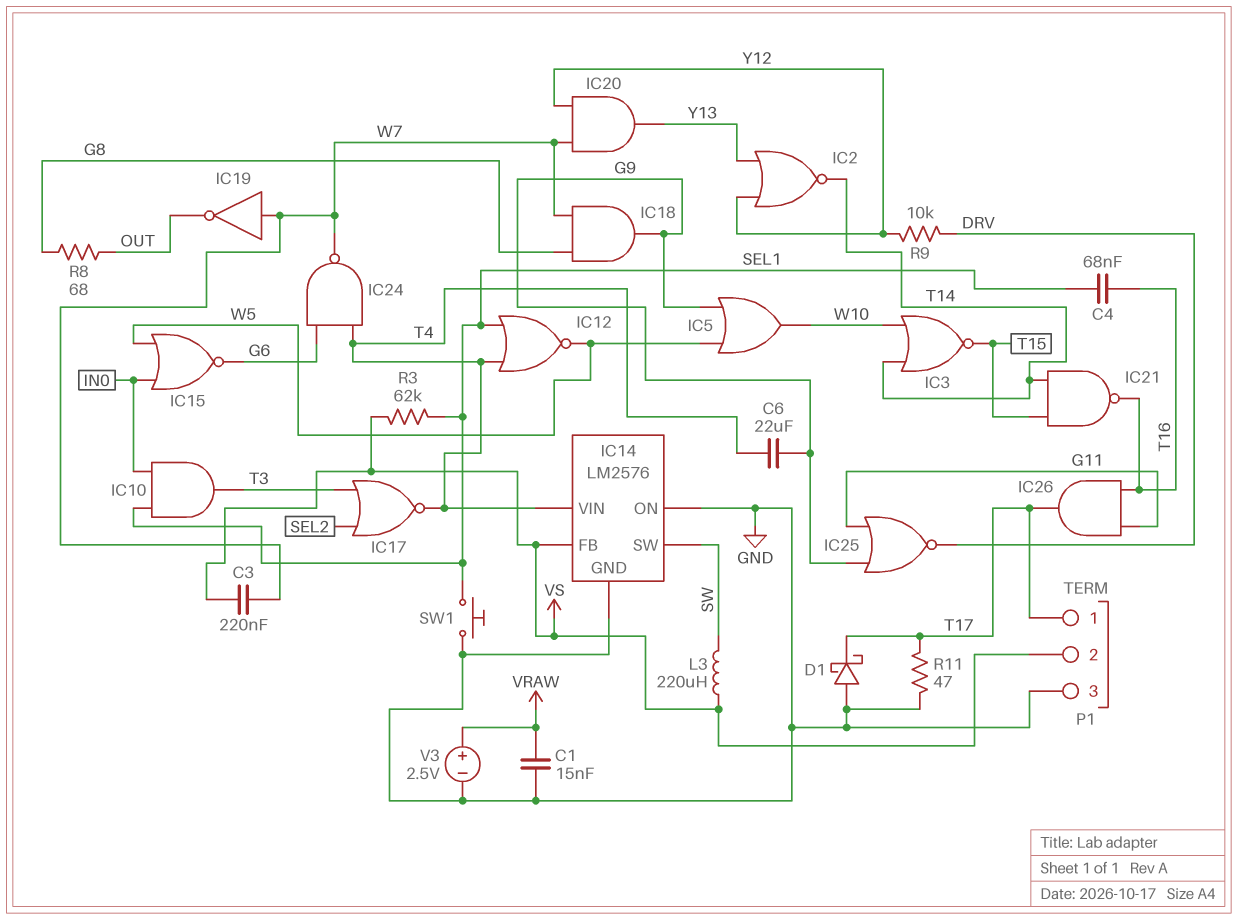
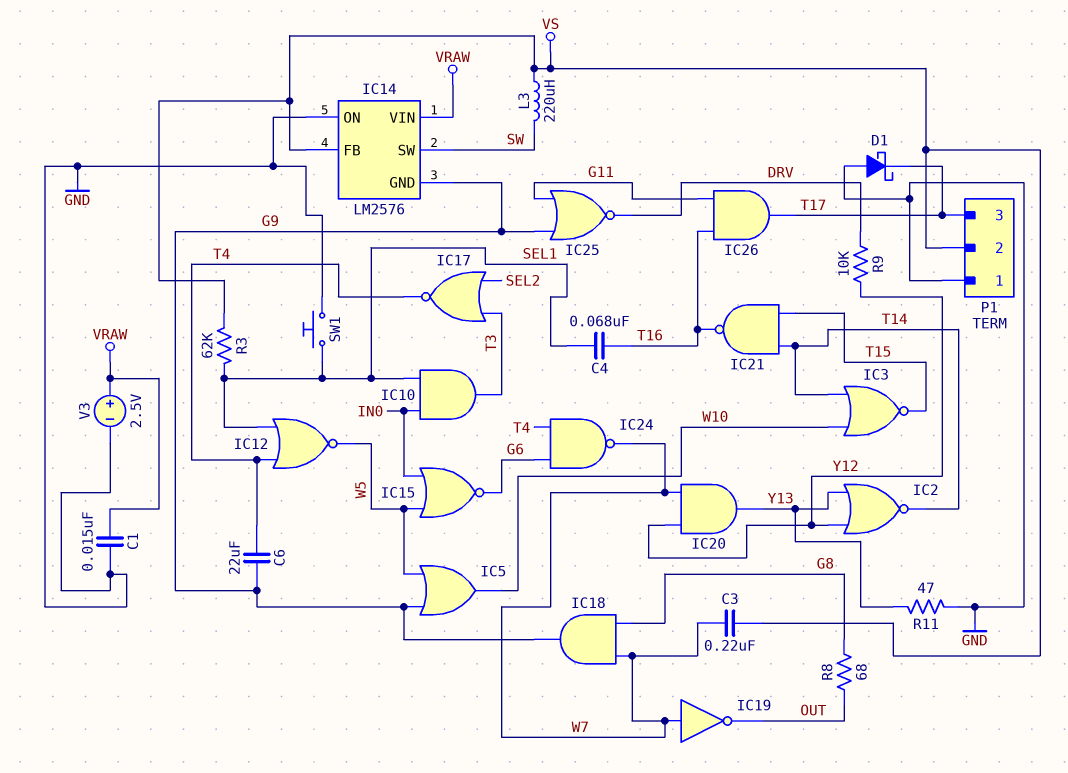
IC14 pin GND: GND -> G9
IC14 pin VIN: T4 -> VRAW
P1 pin 1: T17 -> GND
P1 pin 3: GND -> T17
R11: 47 (GND, T17) -> 47 (GND, Y13)

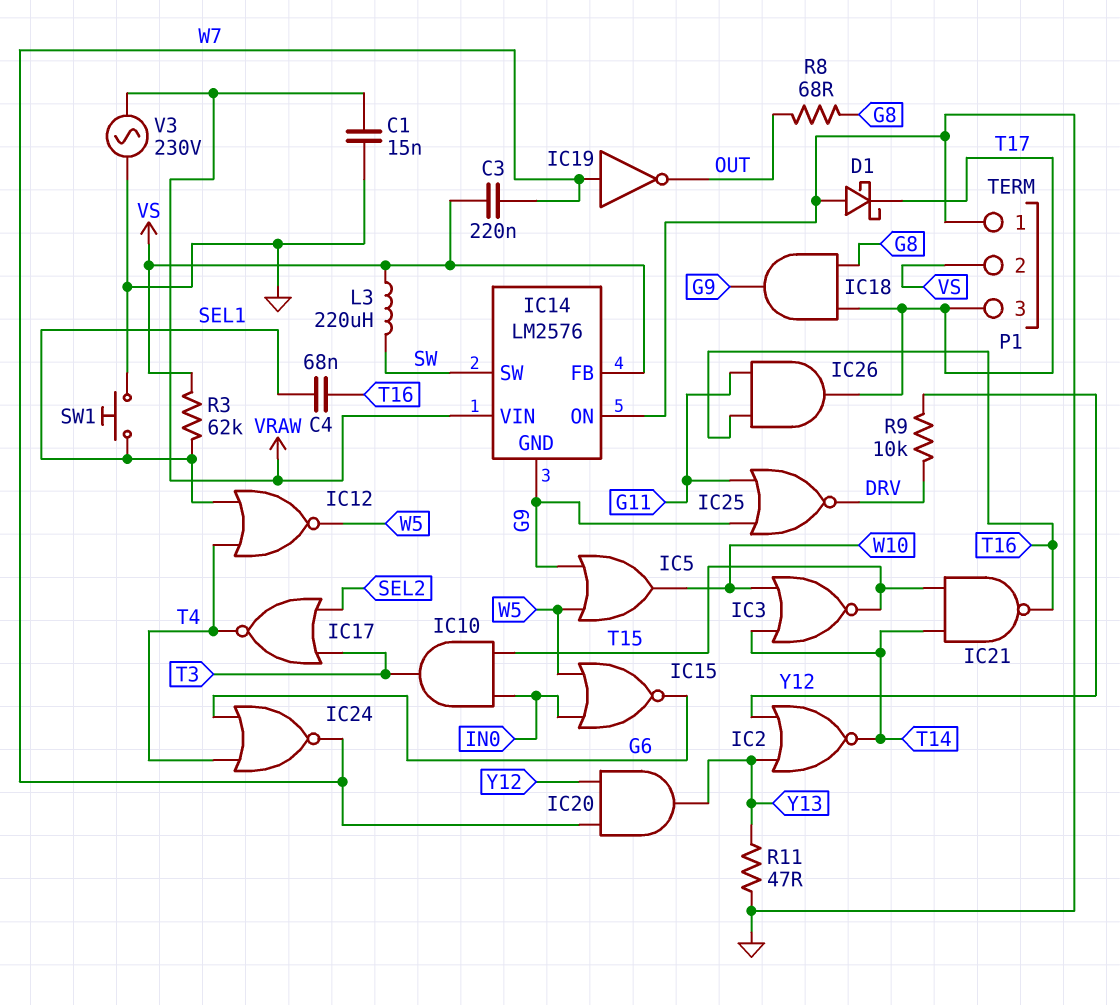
C6: 22uF (G9, T4) -> none
IC10: AND (in IN0, in SEL1, out T3) -> AND (in IN0, in T15, out T3)
IC18: AND (in G8, in W7, out G9) -> AND (in G8, in T17, out G9)
IC24: NAND (in G6, in T4, out W7) -> NOR (in G6, in T4, out W7)
V3: 2.5V (plus VRAW, minus GND) -> AC 230V (GND, VRAW)

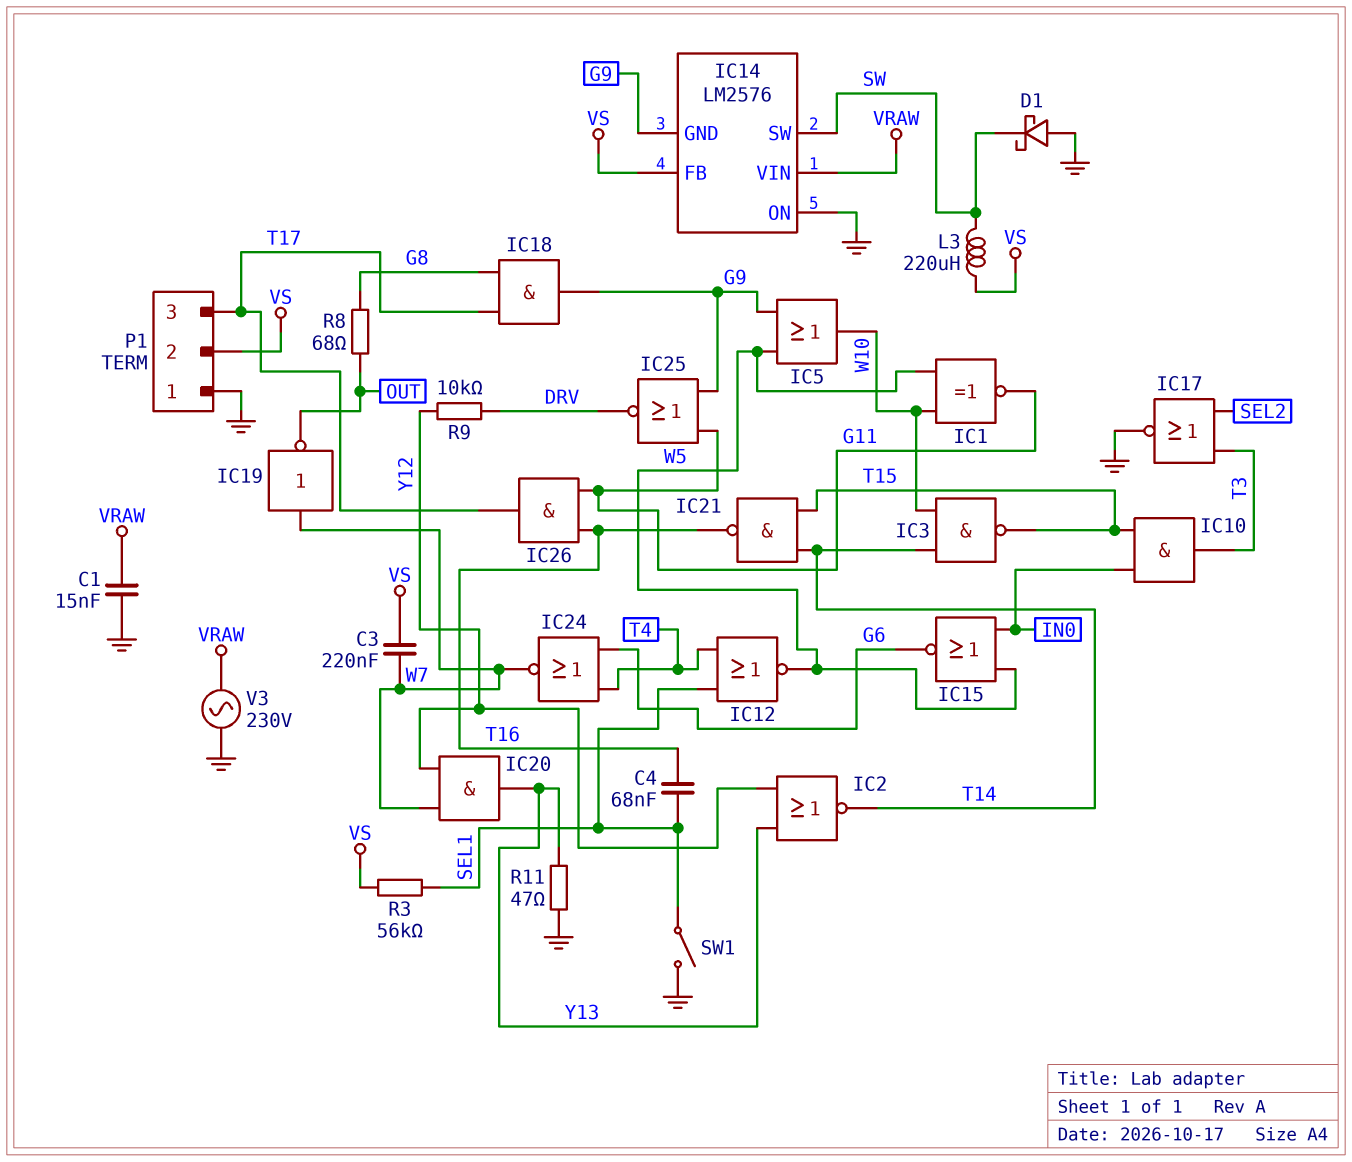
D1: schottky (A GND, K T17) -> schottky (A GND, K SW)
IC1: none -> XNOR (in W5, in W10, out G11)
IC3: NOR (in T14, in W10, out T15) -> NAND (in T14, in W10, out T15)
IC17: NOR (in SEL2, in T3, out T4) -> NOR (in SEL2, in T3, out GND)
R3: 62k (SEL1, VS) -> 56k (SEL1, VS)
SW1: button (GND, SEL1) -> switch (GND, SEL1)

